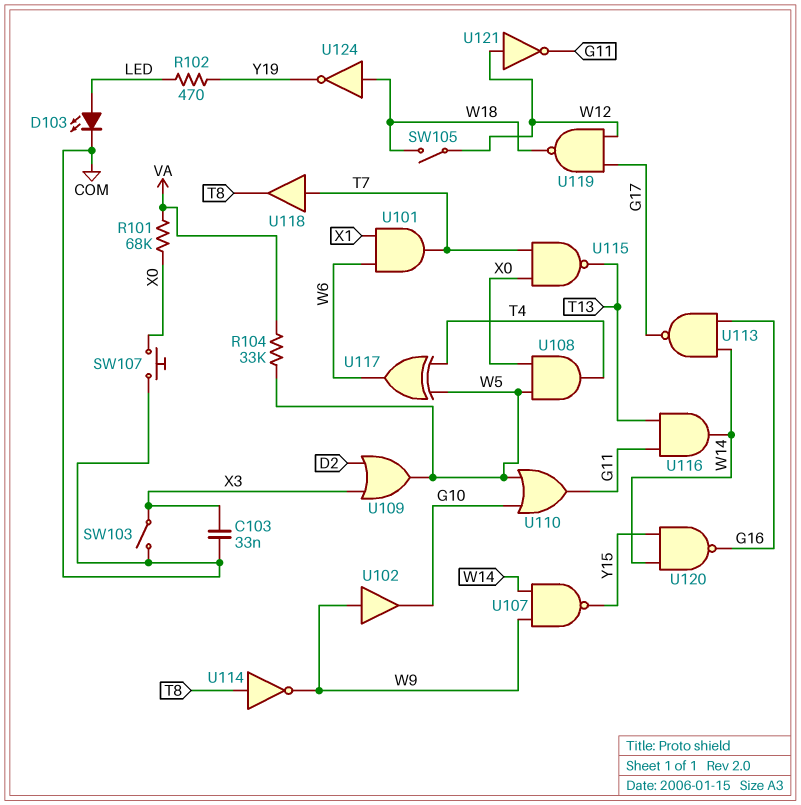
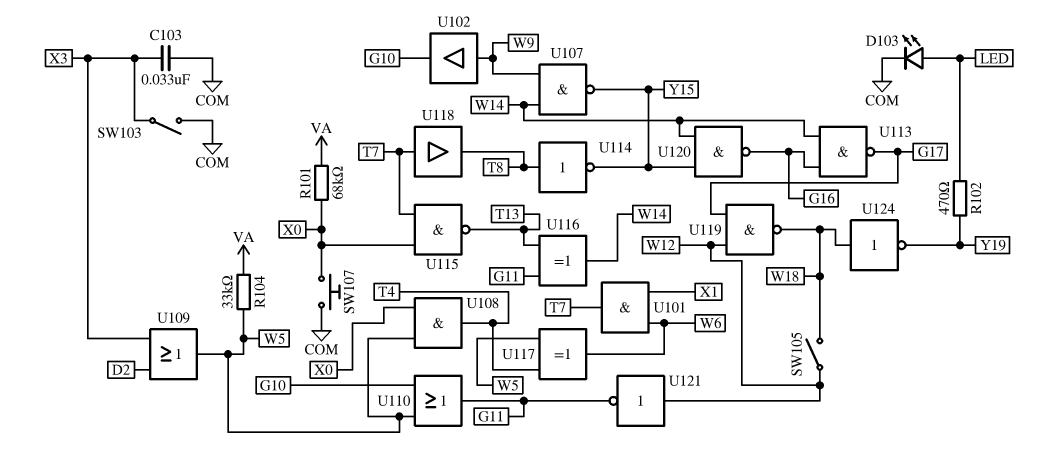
U114: NOT (in T8, out W9) -> NOT (in T8, out Y15)
U116: AND (in G11, in T13, out W14) -> XOR (in G11, in T13, out W14)

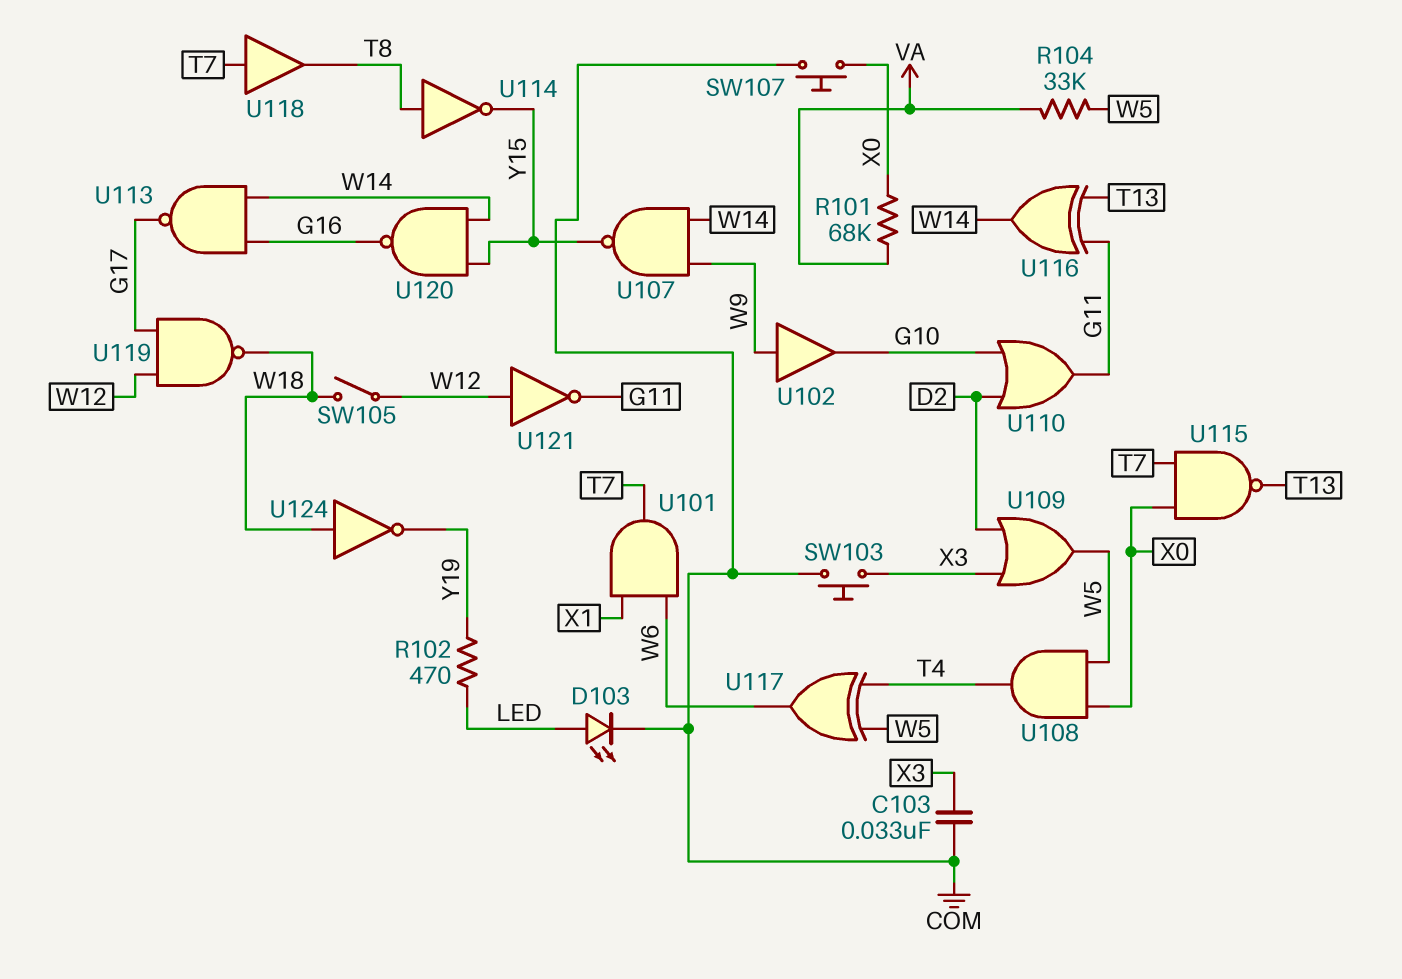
SW103: switch (COM, X3) -> button (COM, X3)
U110: OR (in G10, in W5, out G11) -> OR (in D2, in G10, out G11)

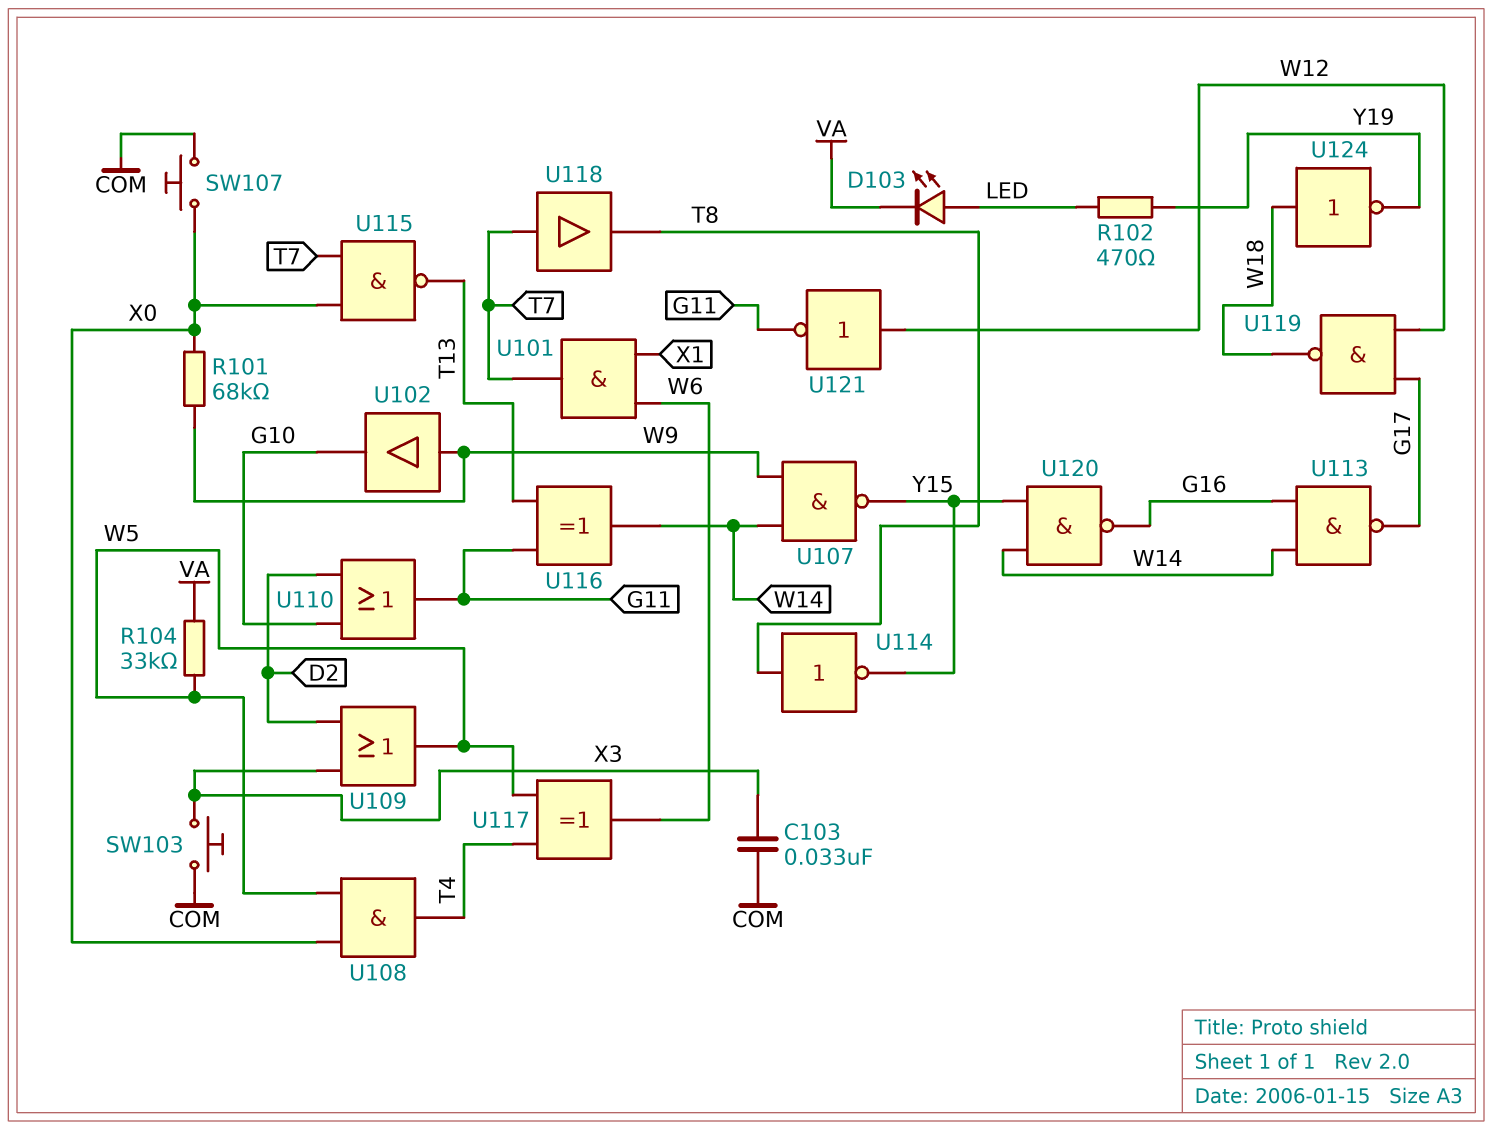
D103: LED (A LED, K COM) -> LED (A LED, K VA)
R101: 68k (VA, X0) -> 68k (W9, X0)
SW105: switch (W12, W18) -> none

